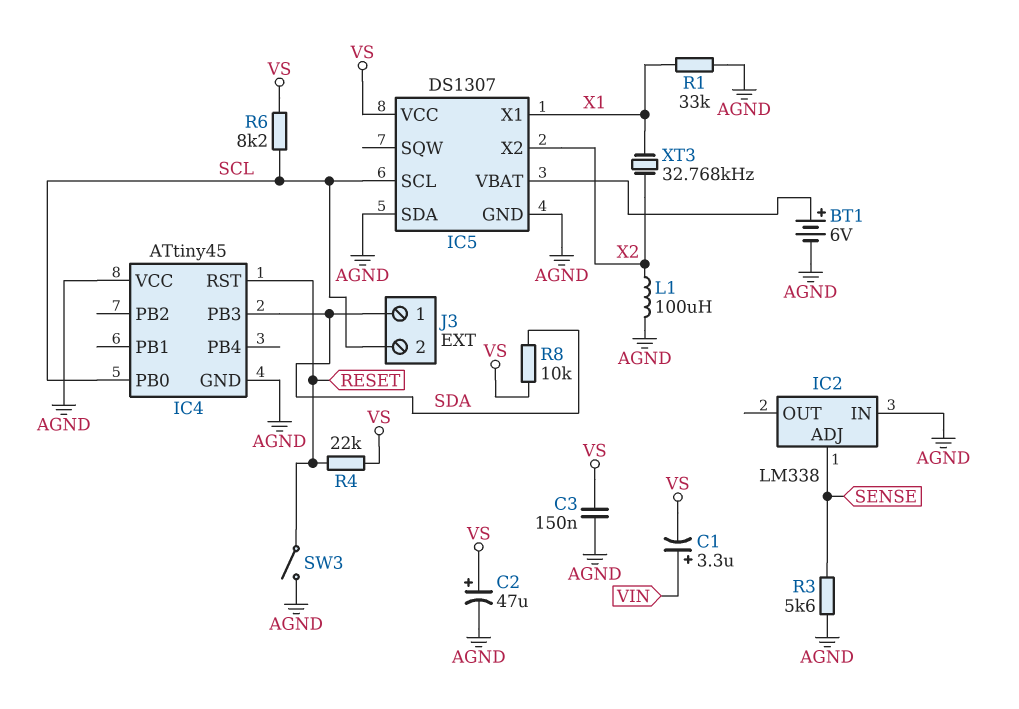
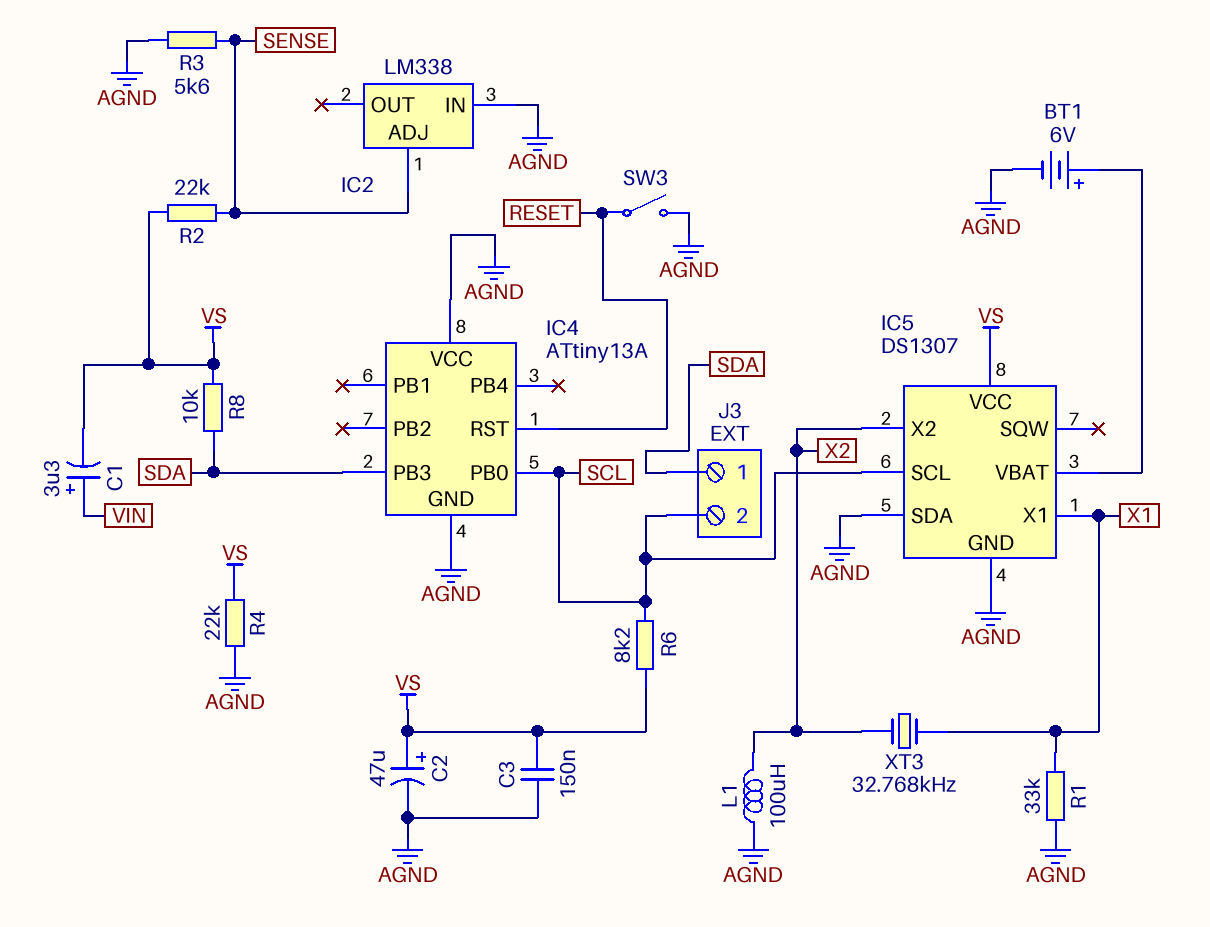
IC4: ATtiny45 -> ATtiny13A
R2: none -> 22k (SENSE, VS)
R4: 22k (RESET, VS) -> 22k (AGND, VS)

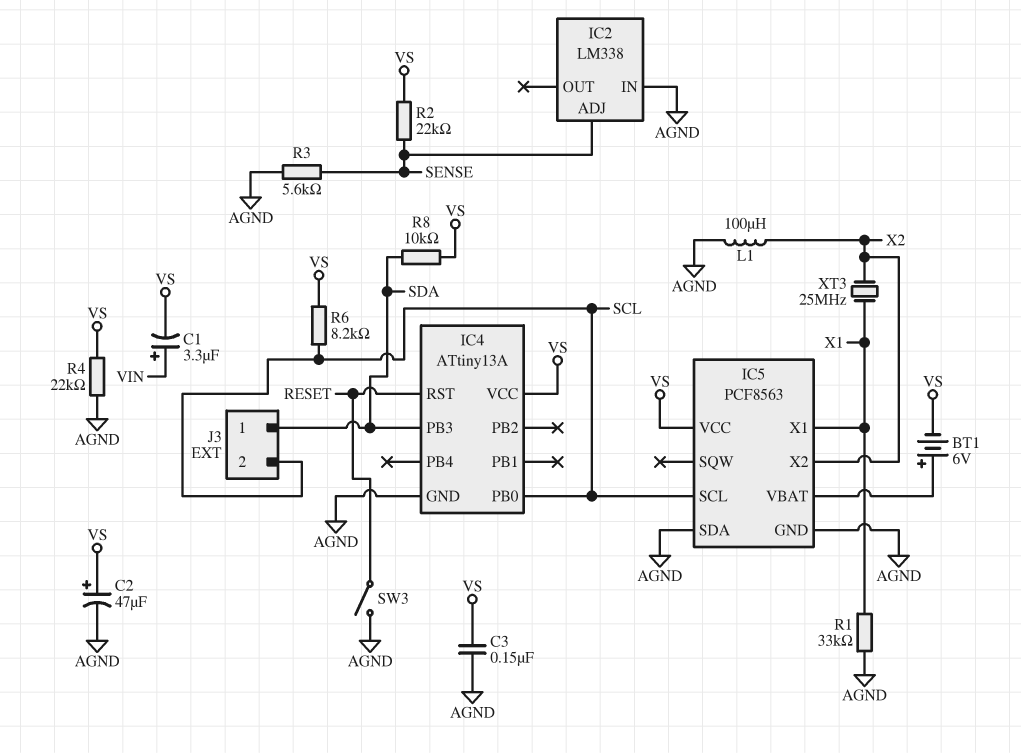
BT1: 6V (plus IC5/VBAT, minus AGND) -> 6V (plus IC5/VBAT, minus VS)
IC4 pin VCC: AGND -> VS
IC5: DS1307 -> PCF8563
XT3: 32.768kHz (X1, X2) -> 25MHz (X1, X2)

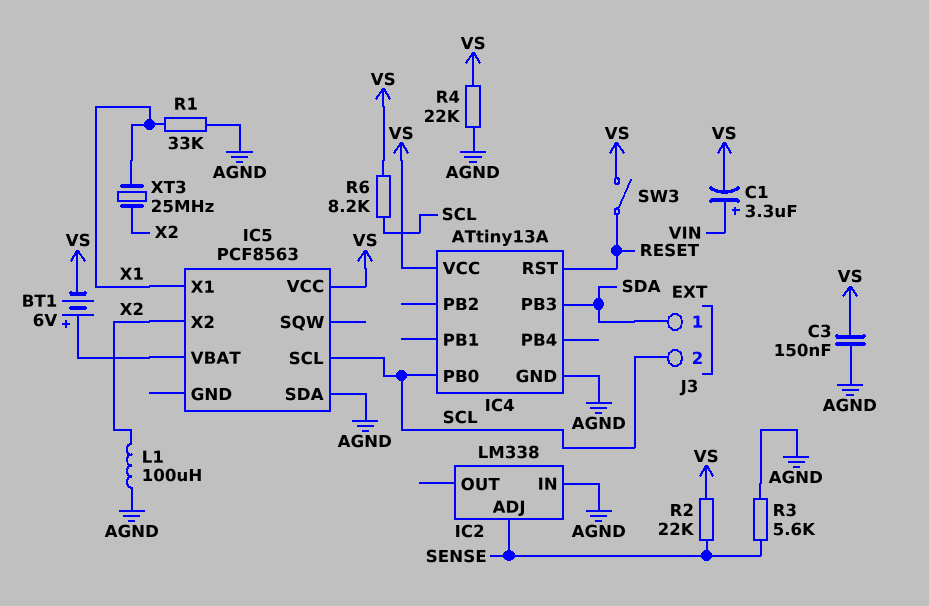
C2: 47uF (plus VS, minus AGND) -> none
IC5 pin GND: AGND -> none
R8: 10k (SDA, VS) -> none
SW3: switch (AGND, RESET) -> switch (RESET, VS)

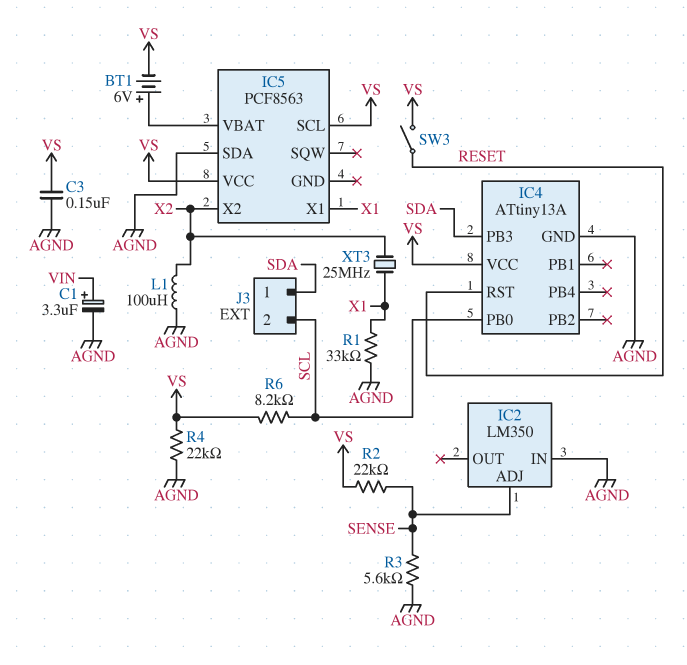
C1: 3.3uF (plus VIN, minus VS) -> 3.3uF (plus VIN, minus AGND)
IC2: LM338 -> LM350
IC5 pin SCL: SCL -> VS

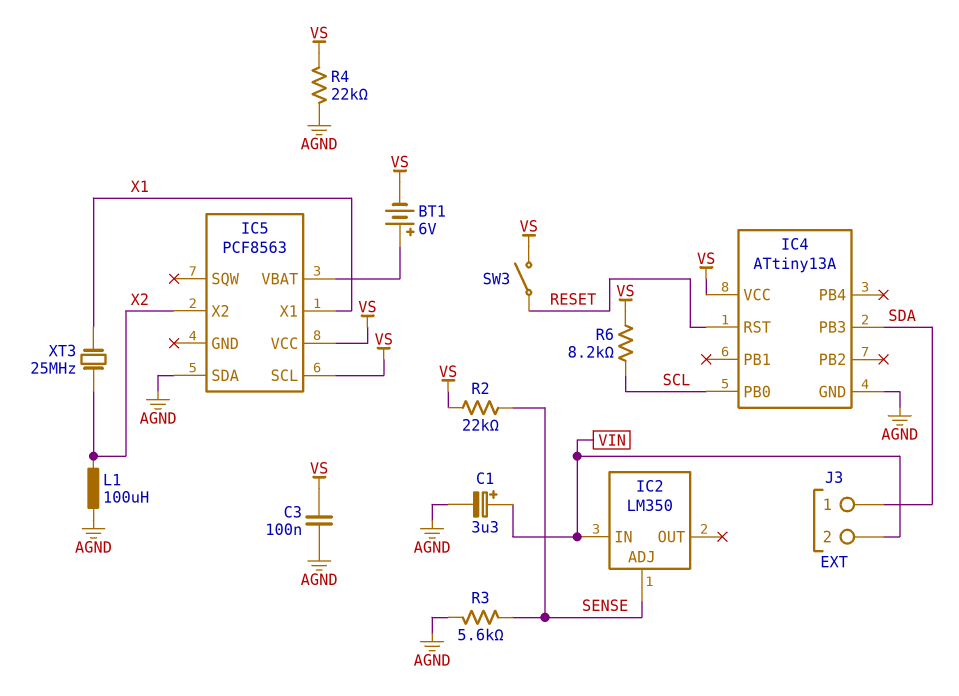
C3: 150nF (AGND, VS) -> 100nF (AGND, VS)
IC2 pin IN: AGND -> VIN
J3 pin 2: SCL -> VIN
R1: 33k (AGND, X1) -> none

